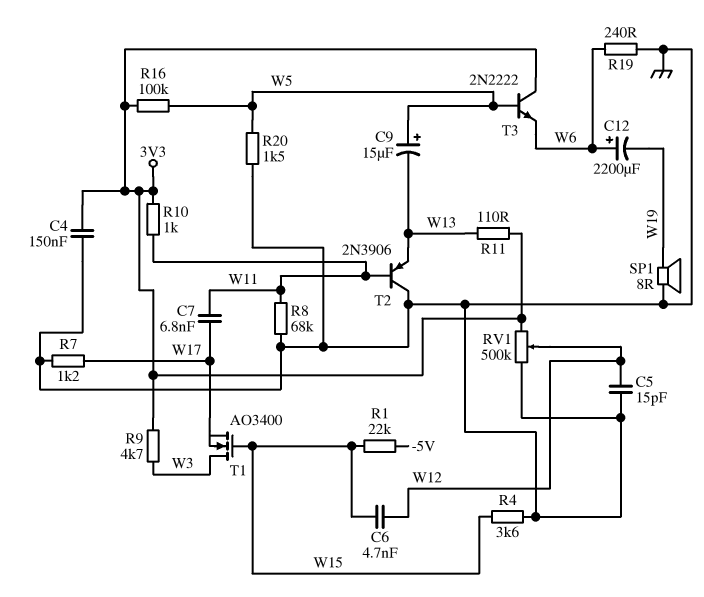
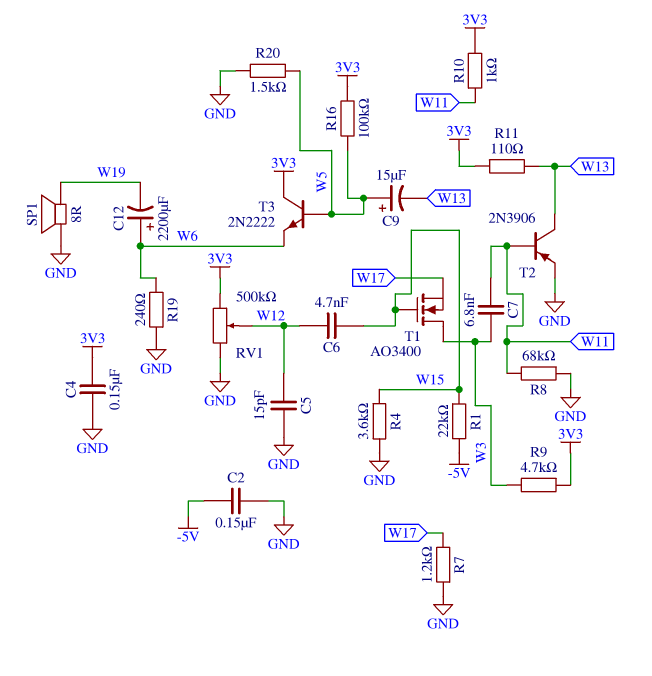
C2: none -> 150nF (-5V, GND)
C7: 6.8nF (W11, W17) -> 6.8nF (W3, W11)
T2: PNP 2N3906 (B W11, C GND, E W13) -> PNP 2N3906 (B W11, C W13, E GND)

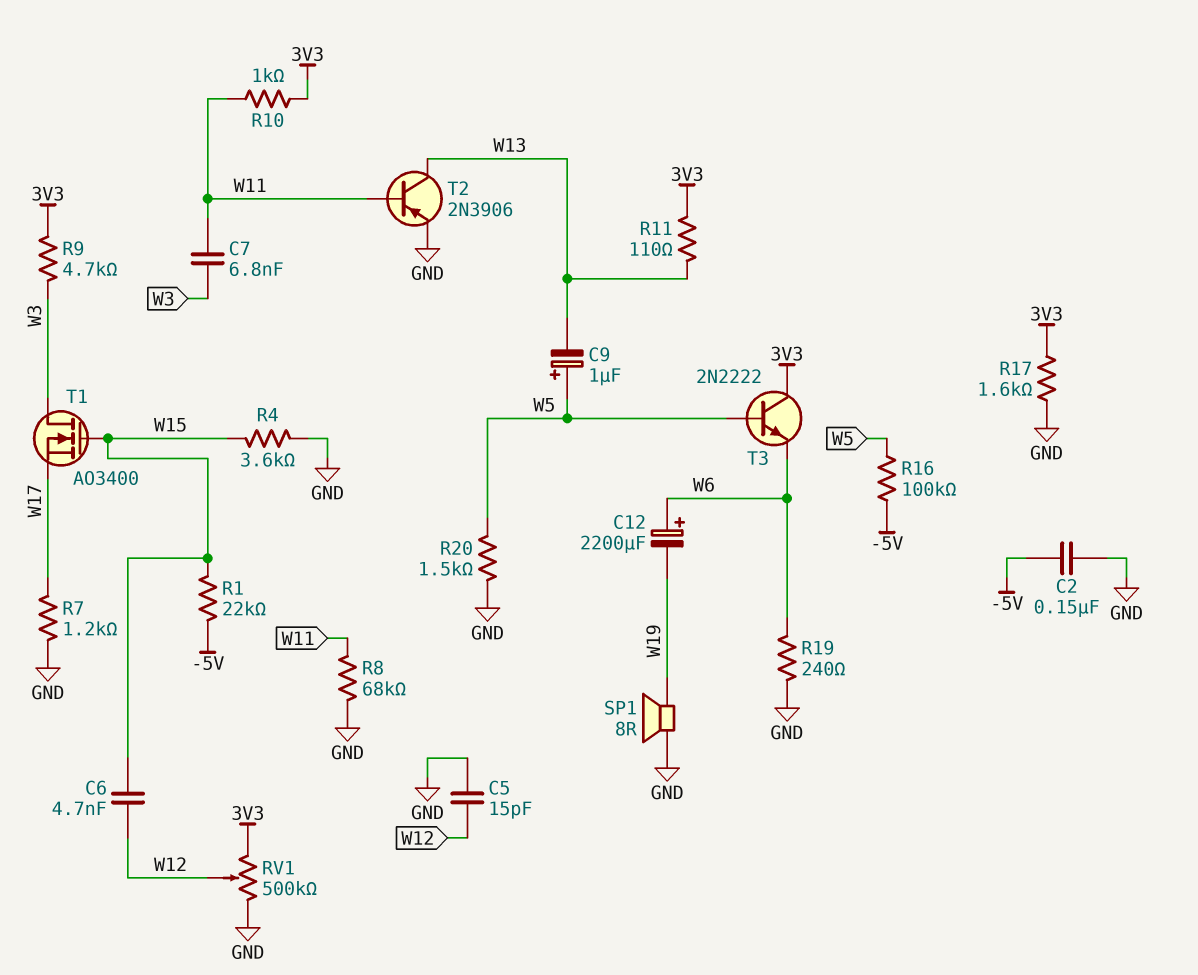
C4: 150nF (3V3, GND) -> none
C9: 15uF (plus W5, minus W13) -> 1uF (plus W5, minus W13)
R16: 100k (3V3, W5) -> 100k (-5V, W5)
R17: none -> 1.6k (3V3, GND)

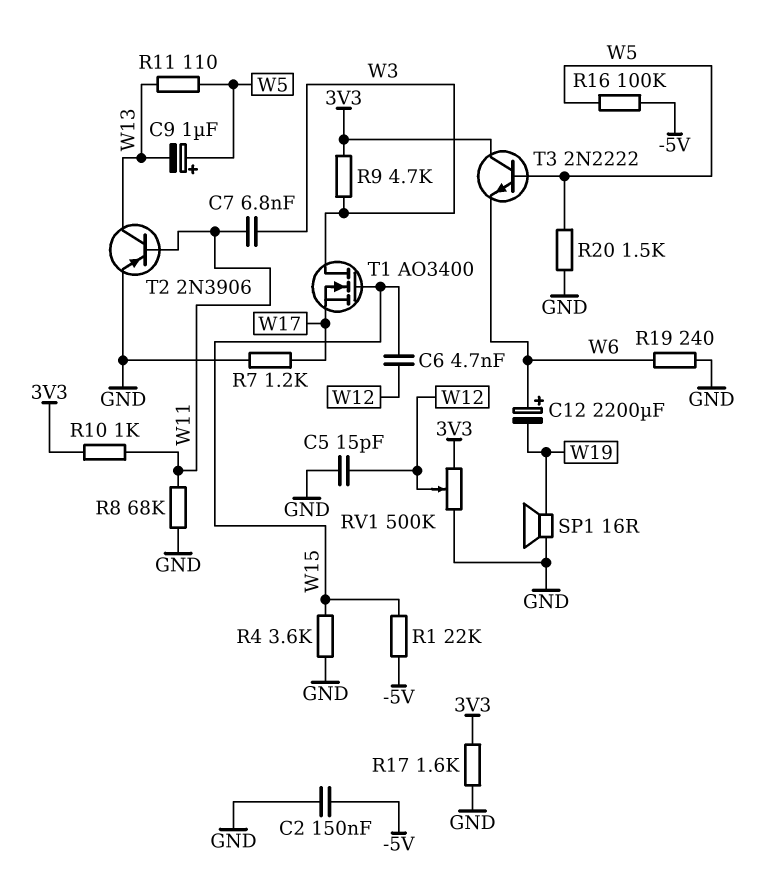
R11: 110 (3V3, W13) -> 110 (W5, W13)
SP1: speaker 8R (GND, W19) -> speaker 16R (GND, W19)

